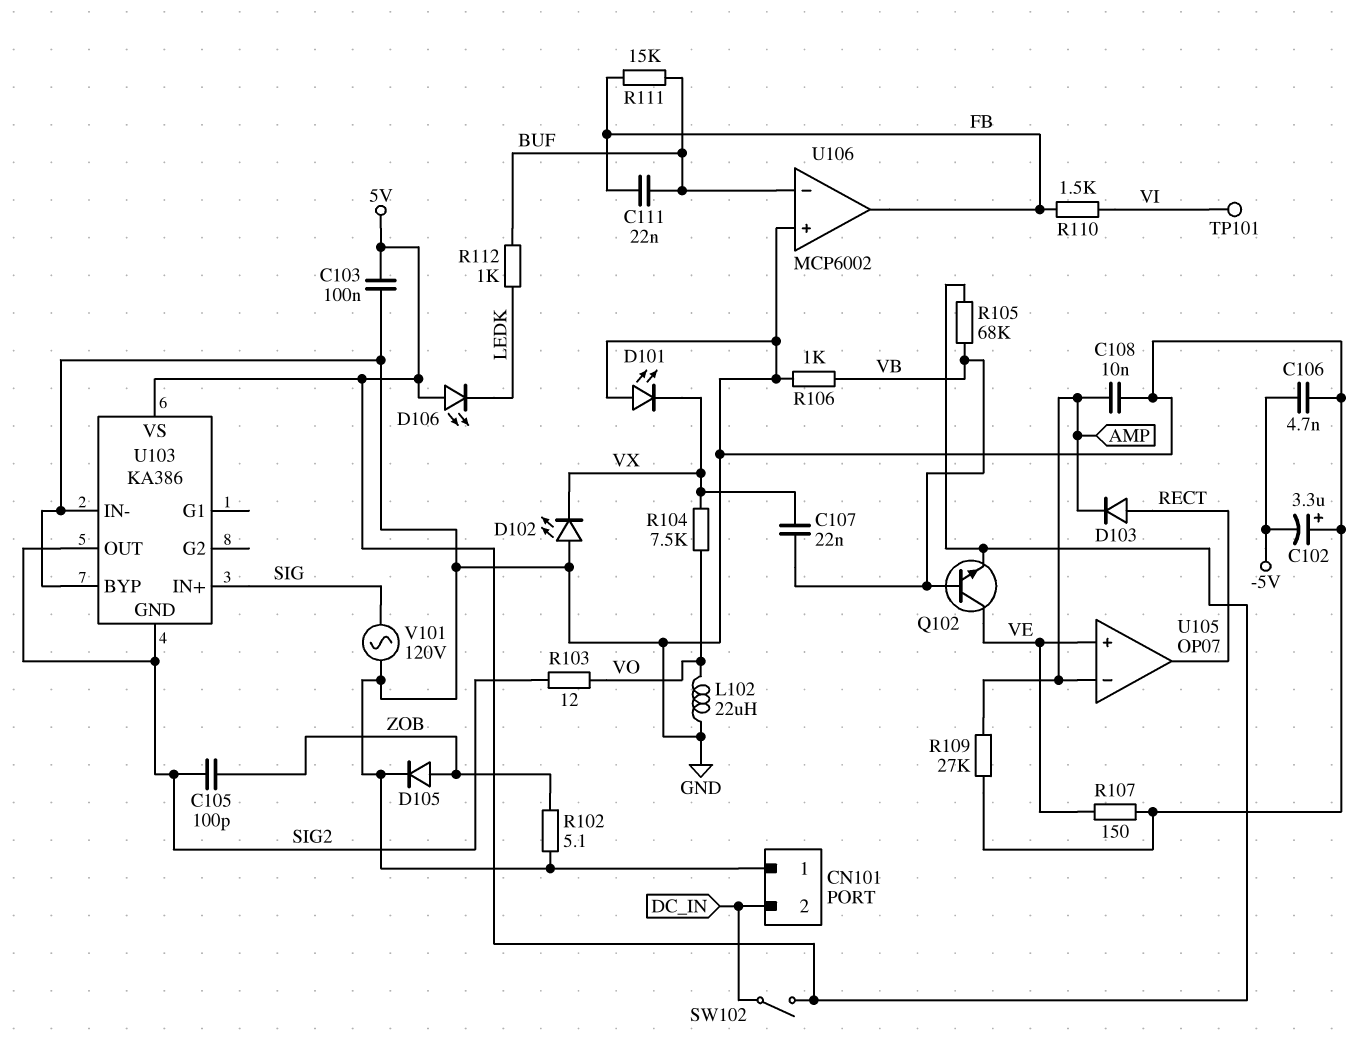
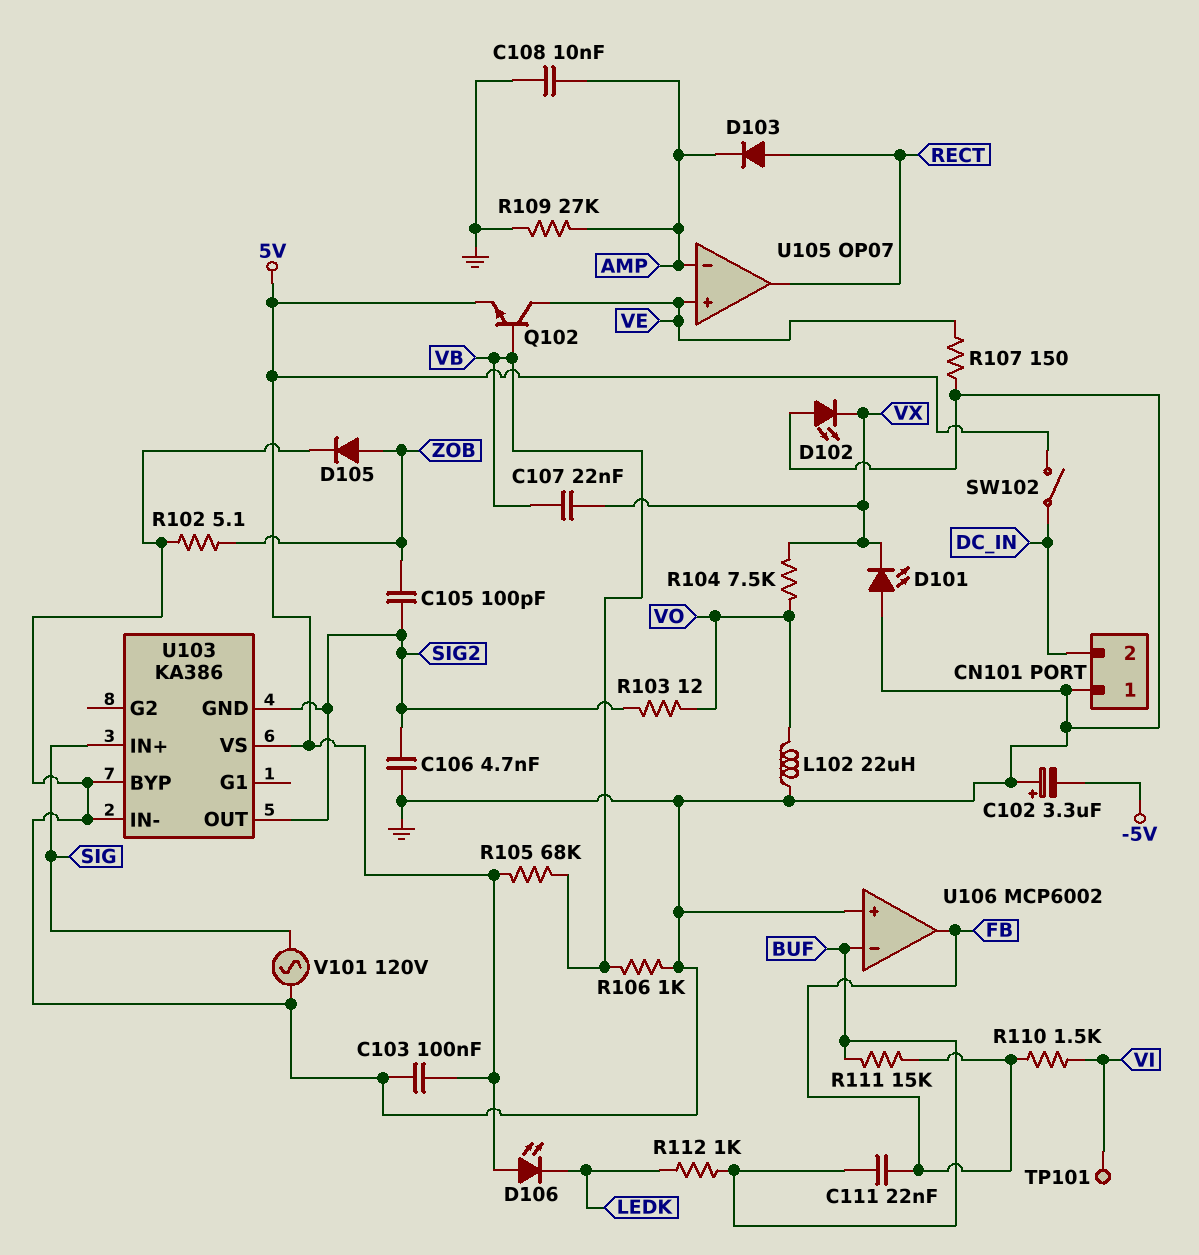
C106: 4.7nF (-5V, GND) -> 4.7nF (GND, SIG2)

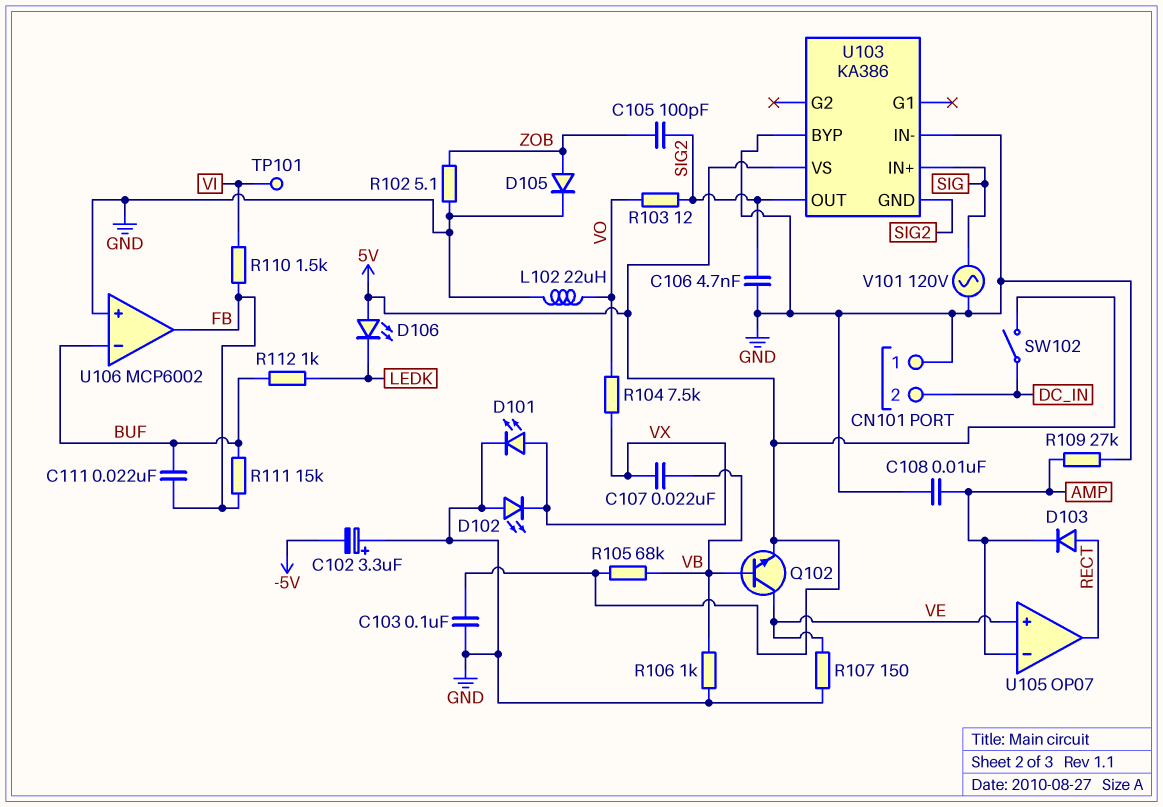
D101: LED (A GND, K VX) -> LED (A VX, K GND)

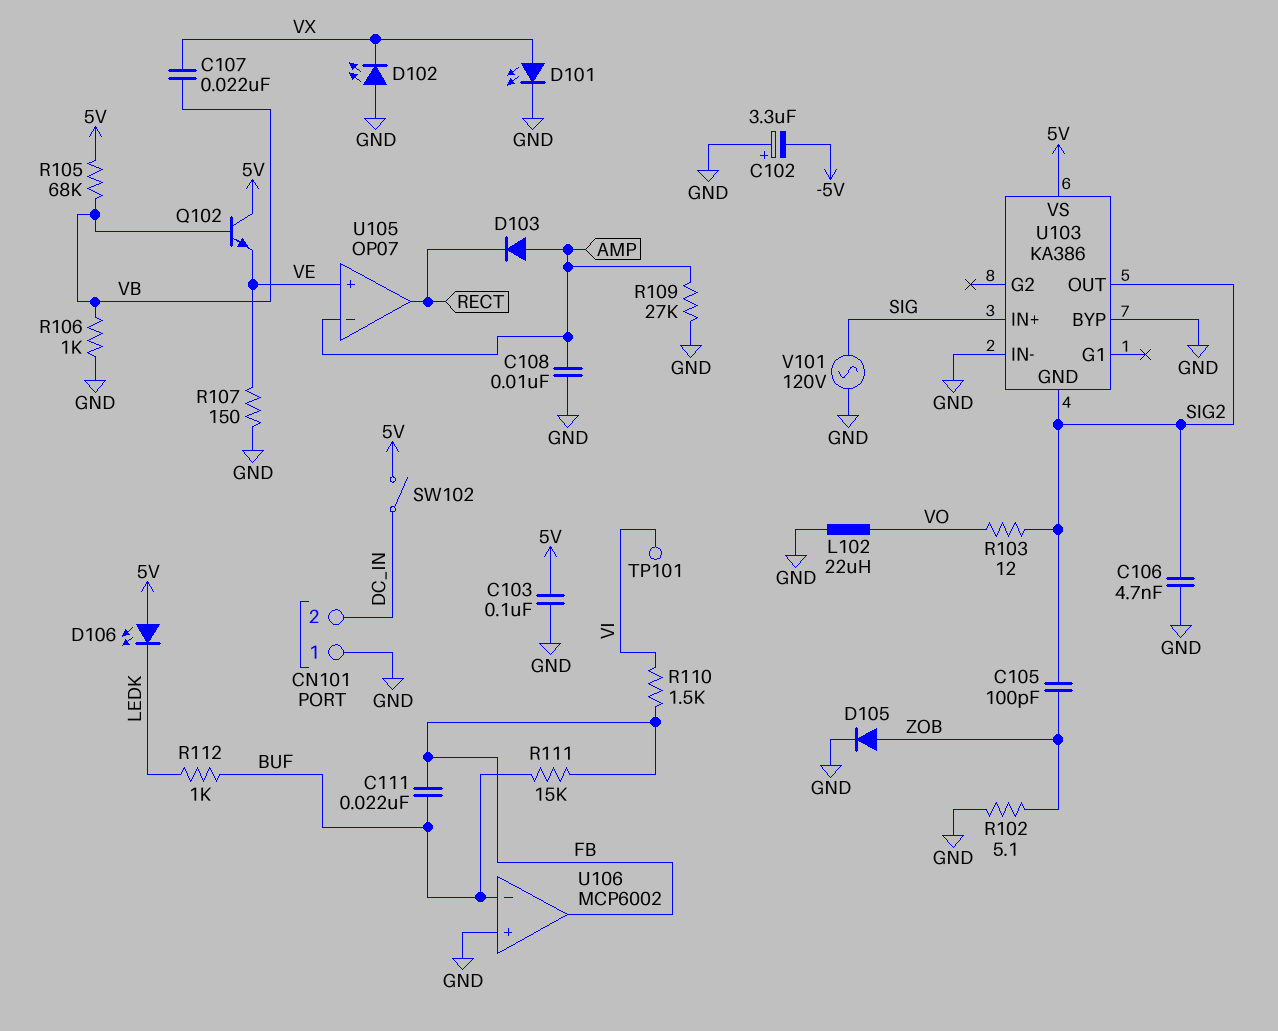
D103: diode (A RECT, K AMP) -> diode (A AMP, K RECT)
Q102: NPN (B VB, C VE, E 5V) -> NPN (B VB, C 5V, E VE)
R104: 7.5k (VO, VX) -> none

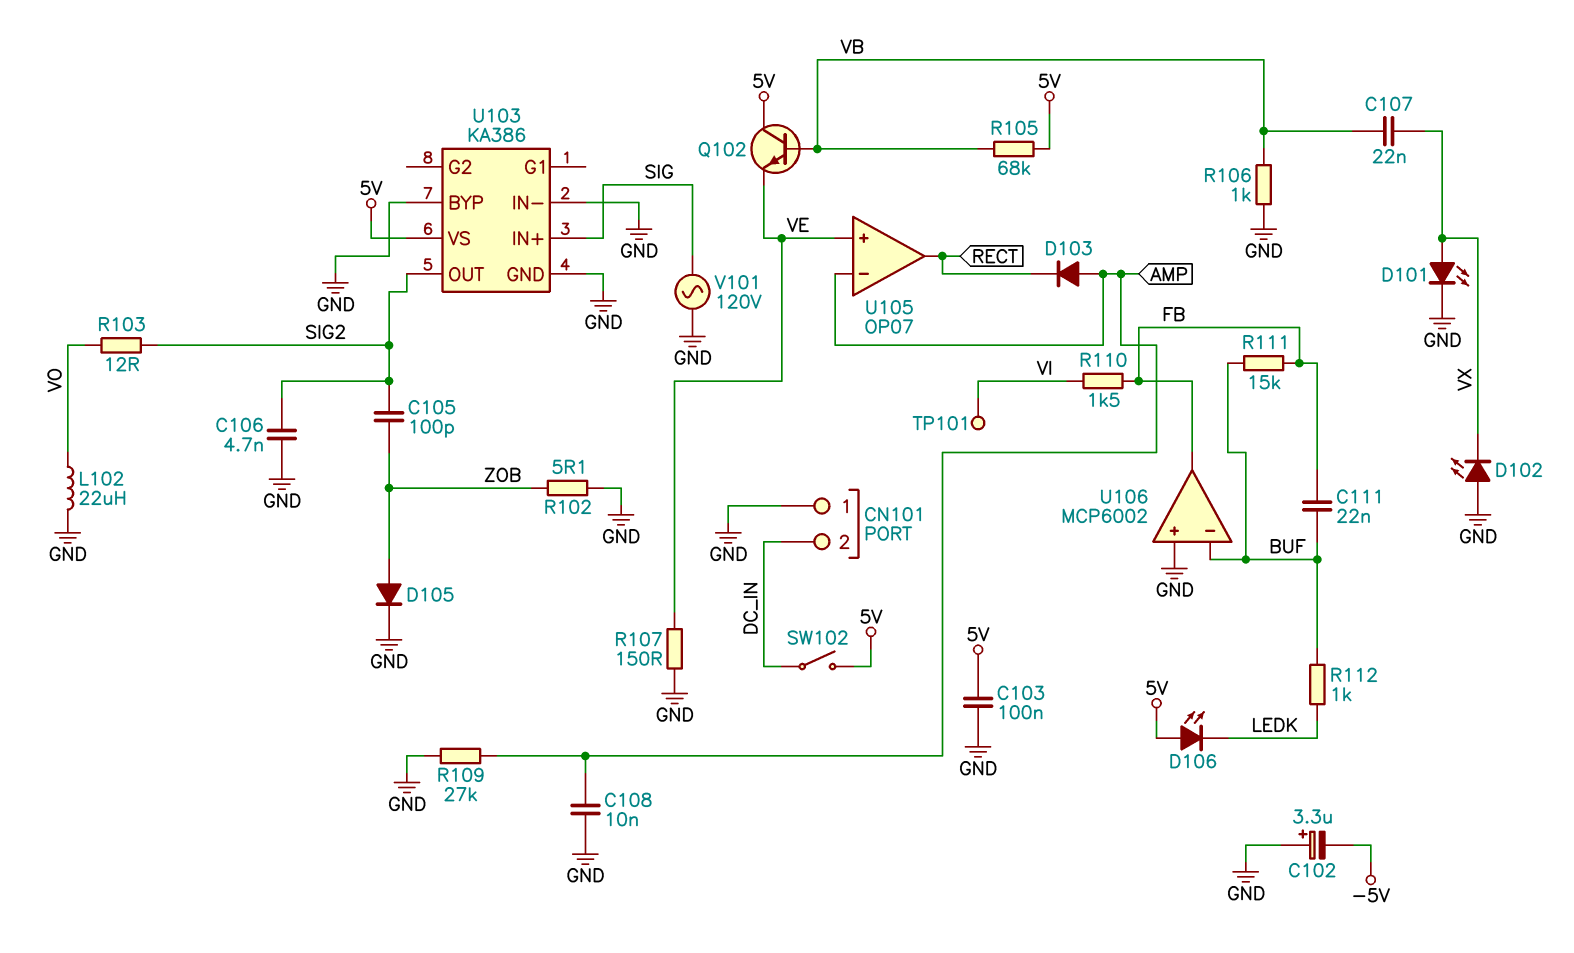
U103 pin GND: SIG2 -> GND

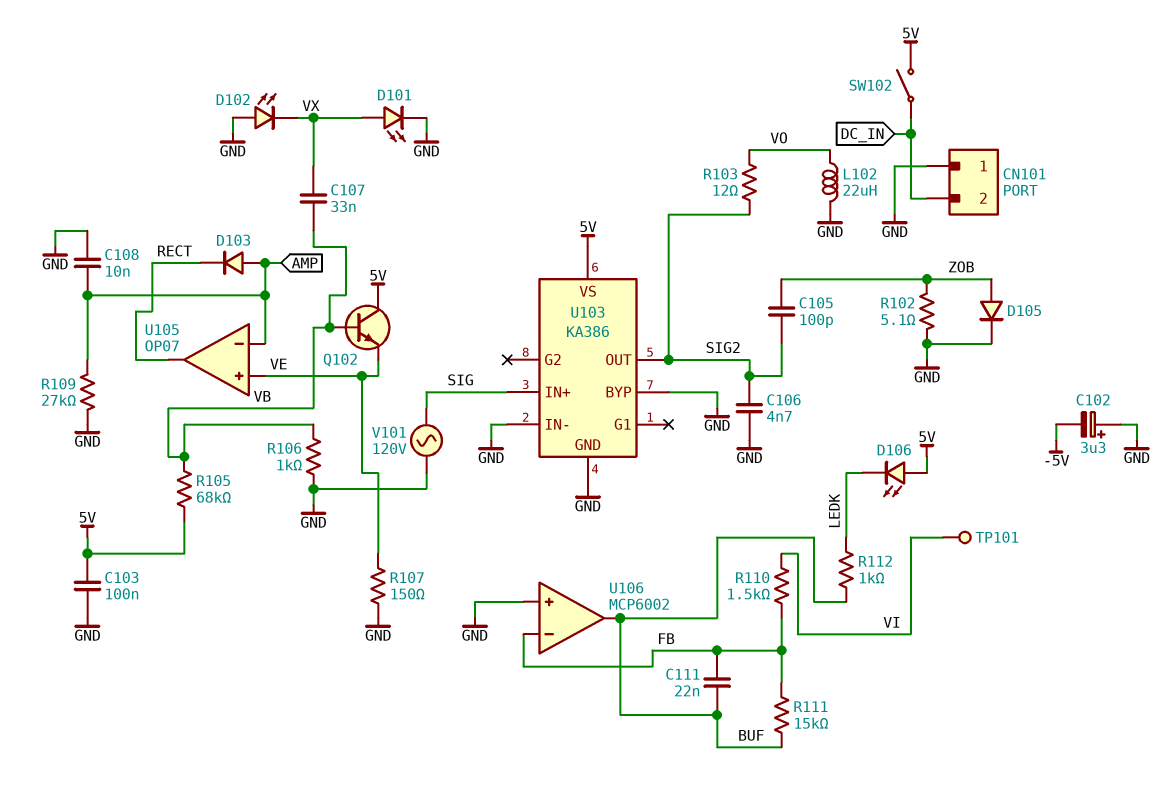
C107: 22nF (VB, VX) -> 33nF (VB, VX)
U106 pin in-: BUF -> FB
U106 pin out: FB -> BUF

